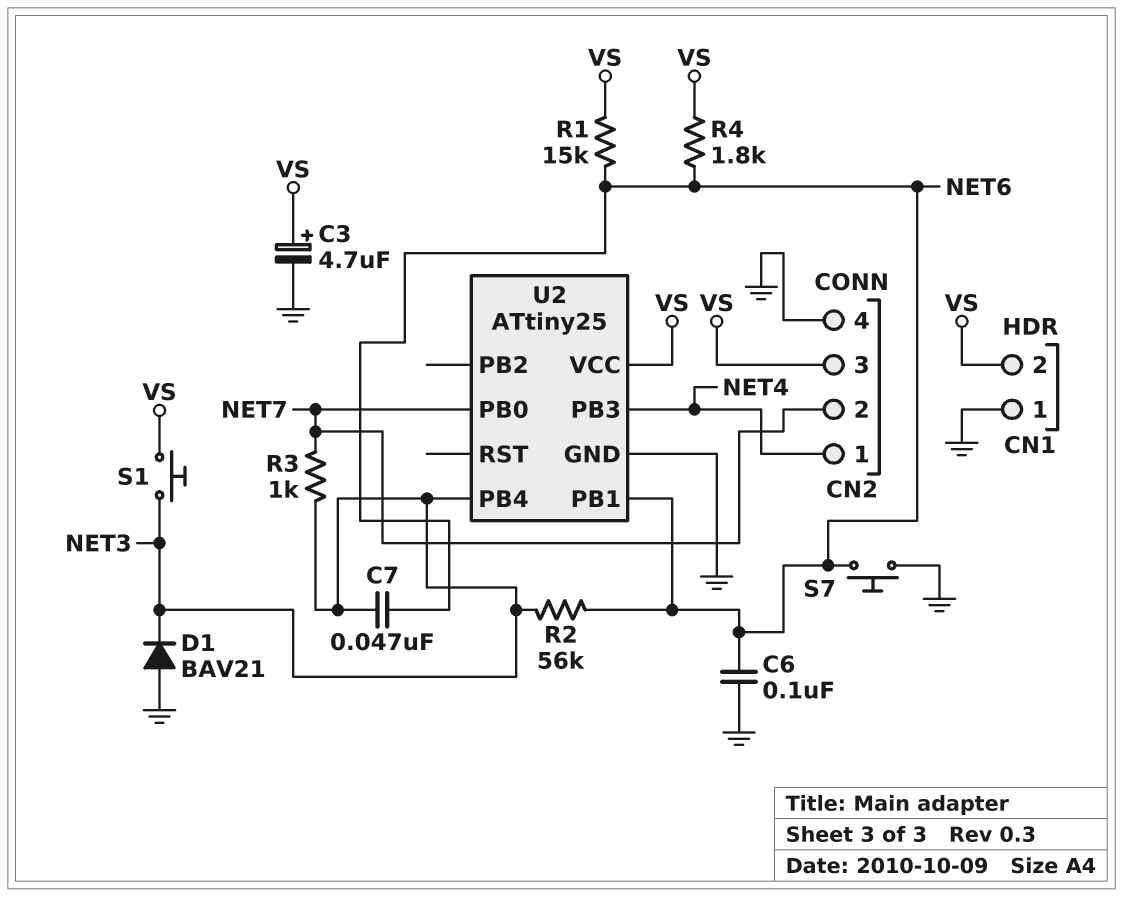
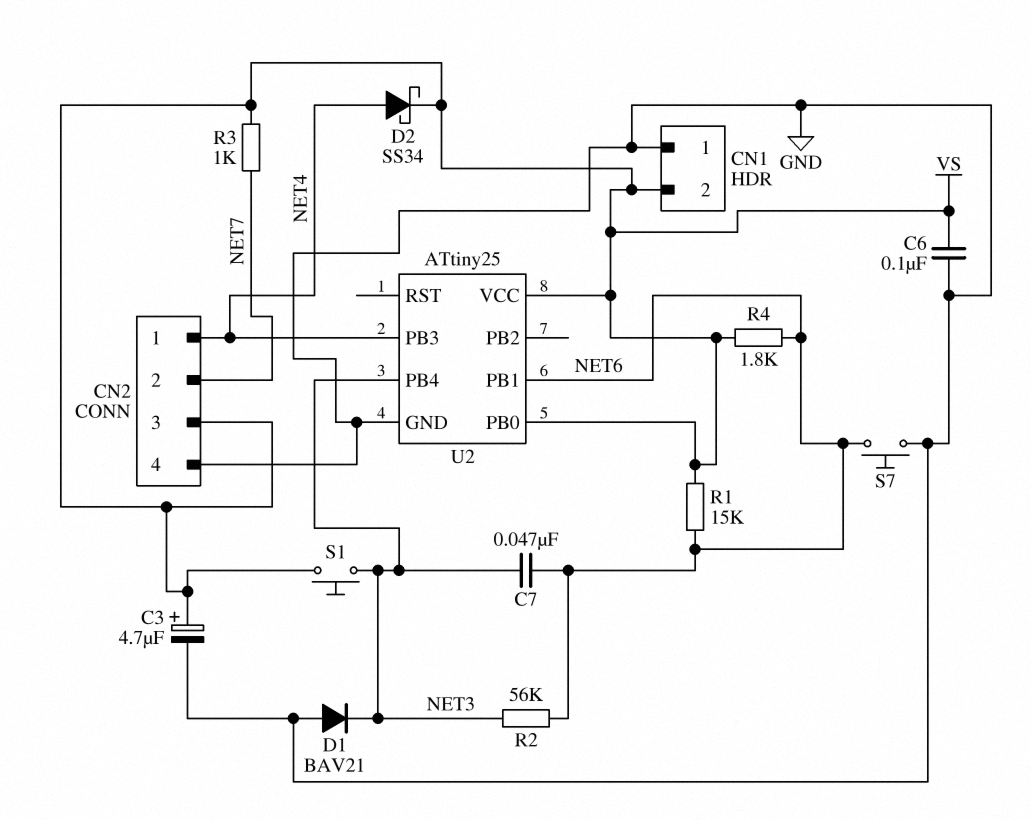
C6: 100nF (GND, NET6) -> 100nF (GND, VS)
D2: none -> schottky SS34 (A NET4, K VS)
R3: 1k (NET3, NET7) -> 1k (NET7, VS)
U2 pin PB0: NET7 -> VS

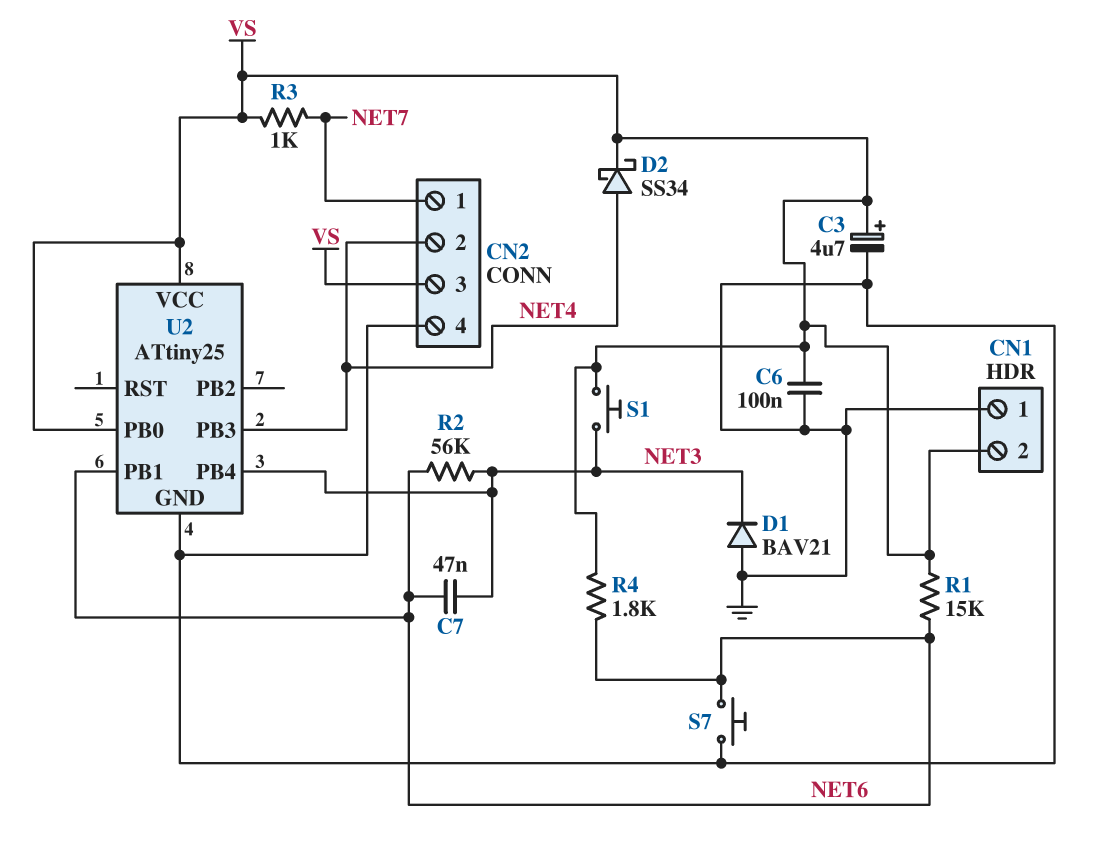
CN2 pin 1: NET4 -> NET7
CN2 pin 2: NET7 -> NET4

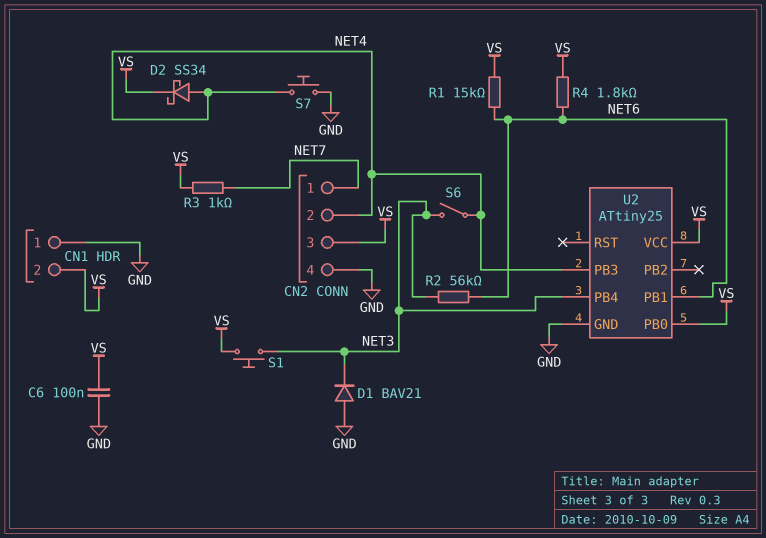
C3: 4.7uF (plus VS, minus GND) -> none
C7: 47nF (NET3, NET6) -> none
S6: none -> switch (NET3, NET4)
S7: button (GND, NET6) -> button (GND, NET4)

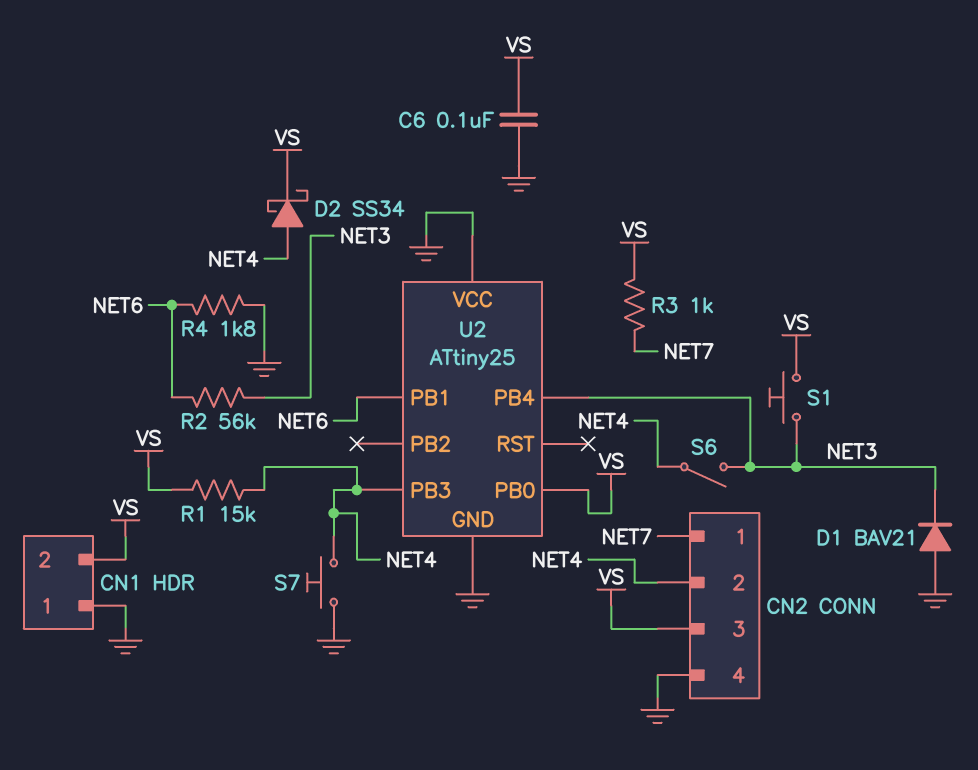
R1: 15k (NET6, VS) -> 15k (NET4, VS)
R4: 1.8k (NET6, VS) -> 1.8k (GND, NET6)
U2 pin VCC: VS -> GND

